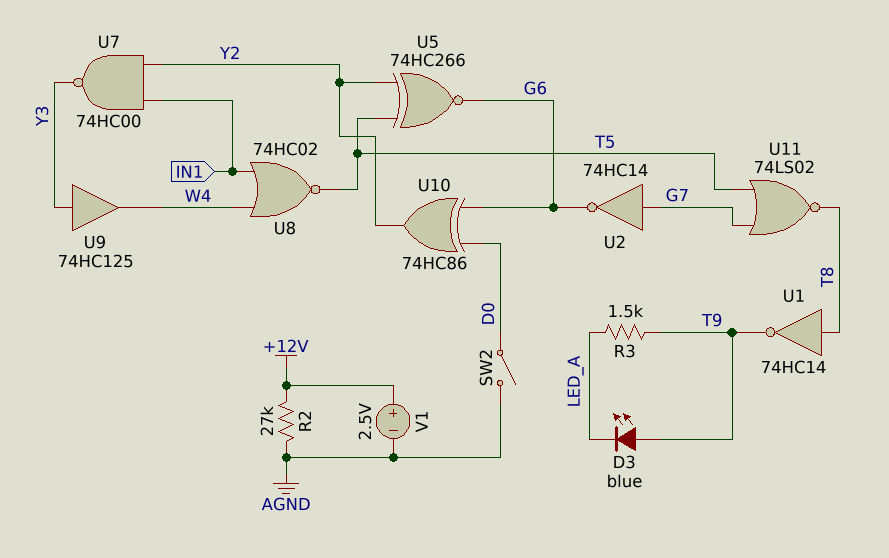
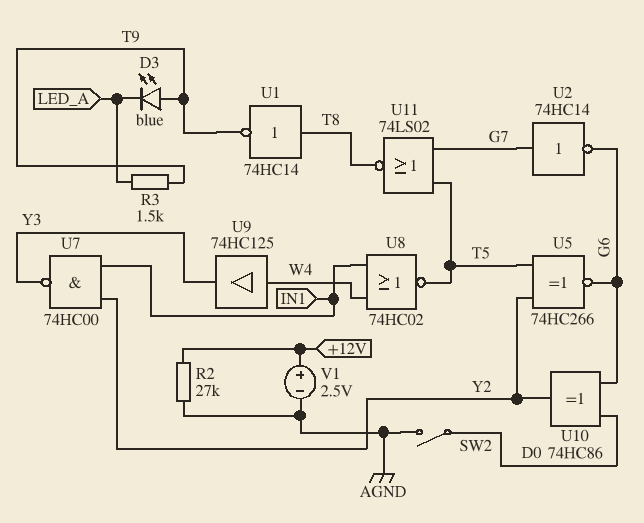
U9: buffer 74HC125 (in Y3, out W4) -> buffer 74HC125 (in W4, out Y3)

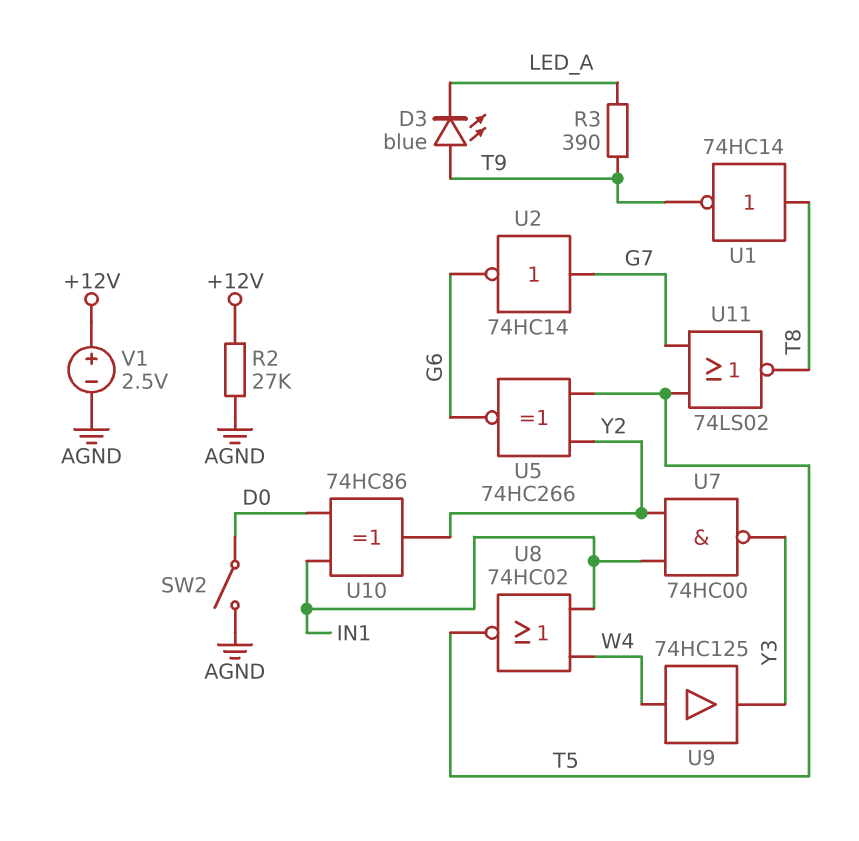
R3: 1.5k (LED_A, T9) -> 390 (LED_A, T9)
U10: XOR 74HC86 (in D0, in G6, out Y2) -> XOR 74HC86 (in D0, in IN1, out Y2)

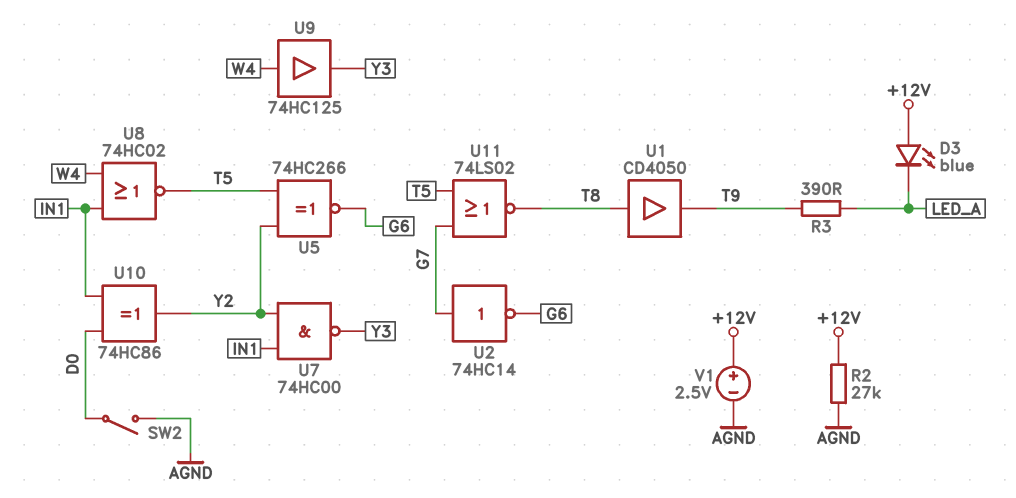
D3: LED blue (A T9, K LED_A) -> LED blue (A +12V, K LED_A)
U1: NOT 74HC14 (in T8, out T9) -> buffer CD4050 (in T8, out T9)

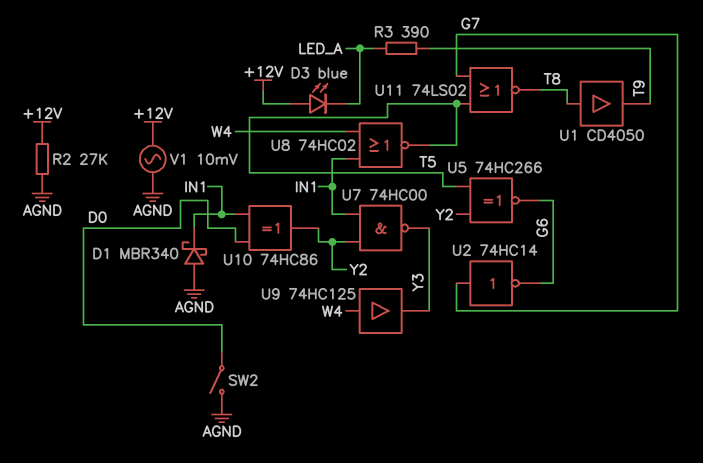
D1: none -> schottky MBR340 (A AGND, K IN1)
V1: 2.5V (plus +12V, minus AGND) -> AC 10mV (+12V, AGND)

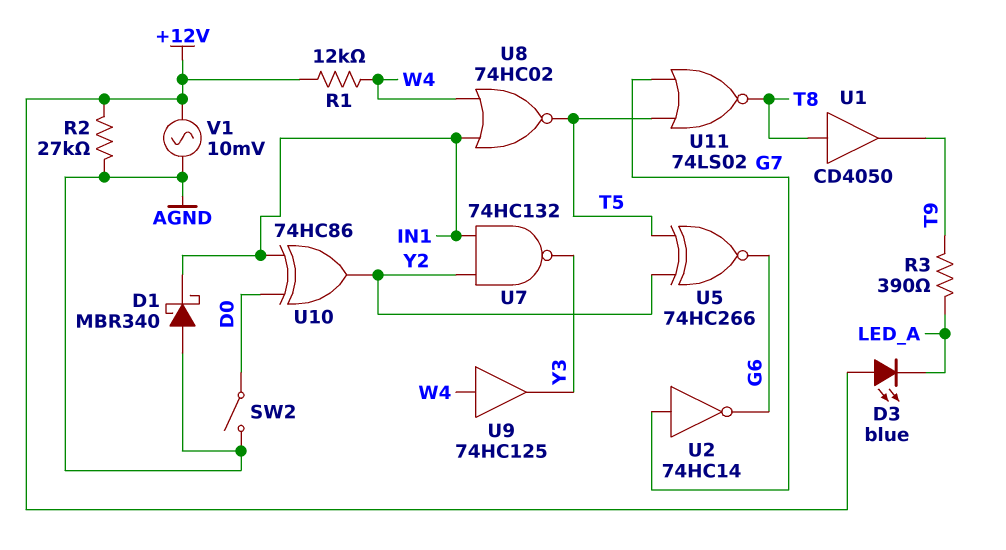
R1: none -> 12k (+12V, W4)
U7: NAND 74HC00 (in IN1, in Y2, out Y3) -> NAND 74HC132 (in IN1, in Y2, out Y3)

